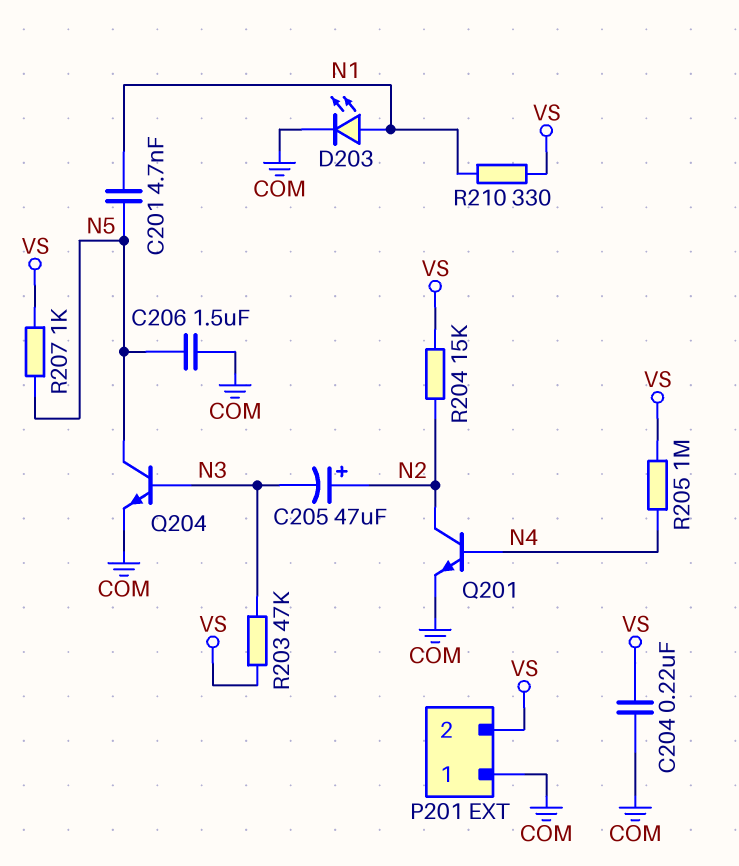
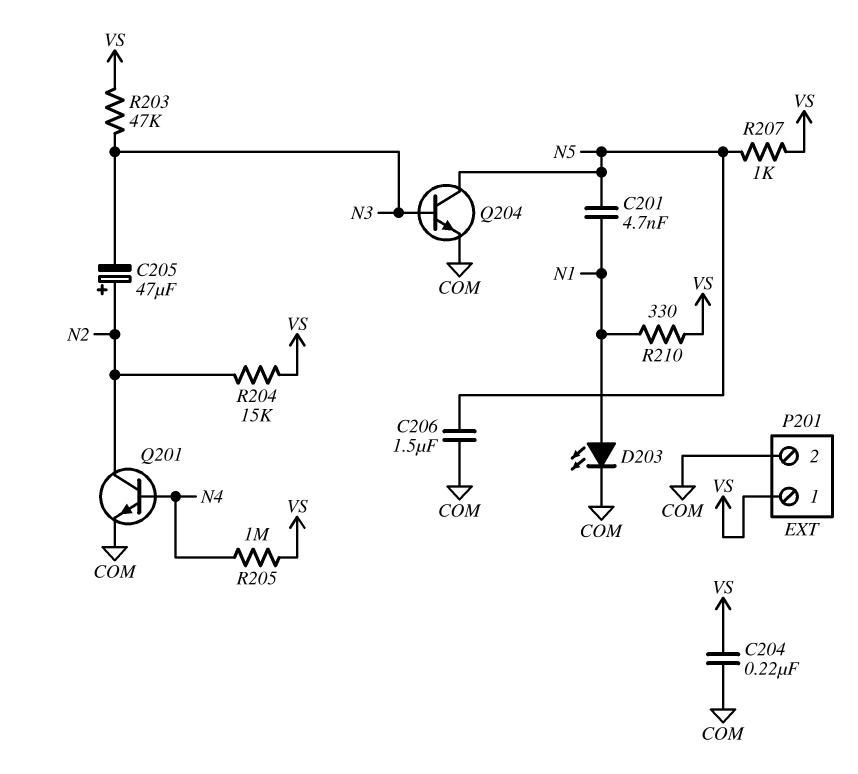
P201 pin 1: COM -> VS
P201 pin 2: VS -> COM

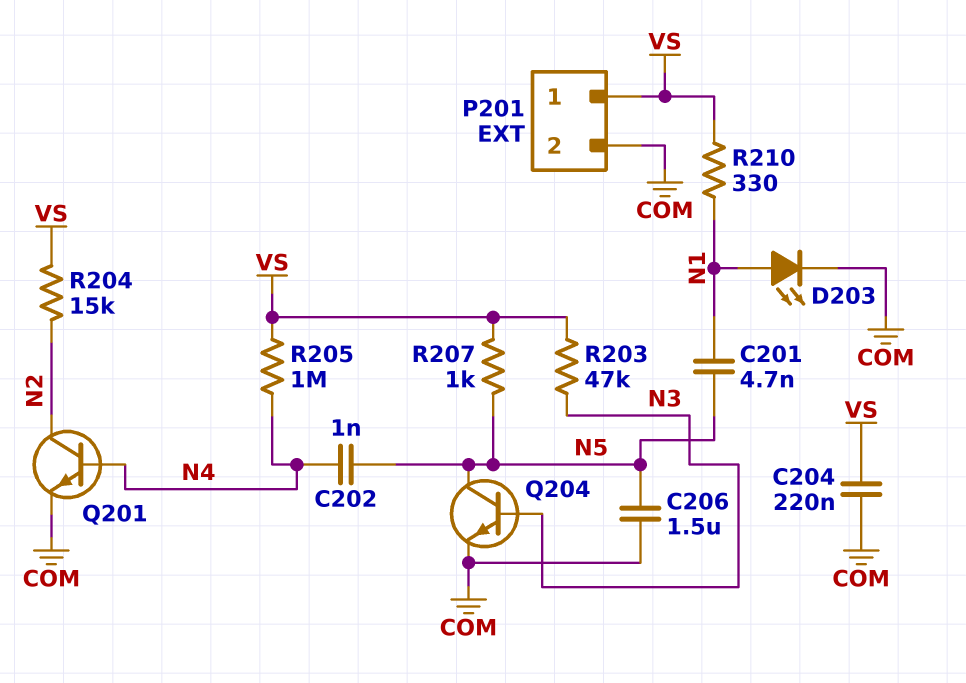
C202: none -> 1nF (N4, N5)
C205: 47uF (plus N2, minus N3) -> none

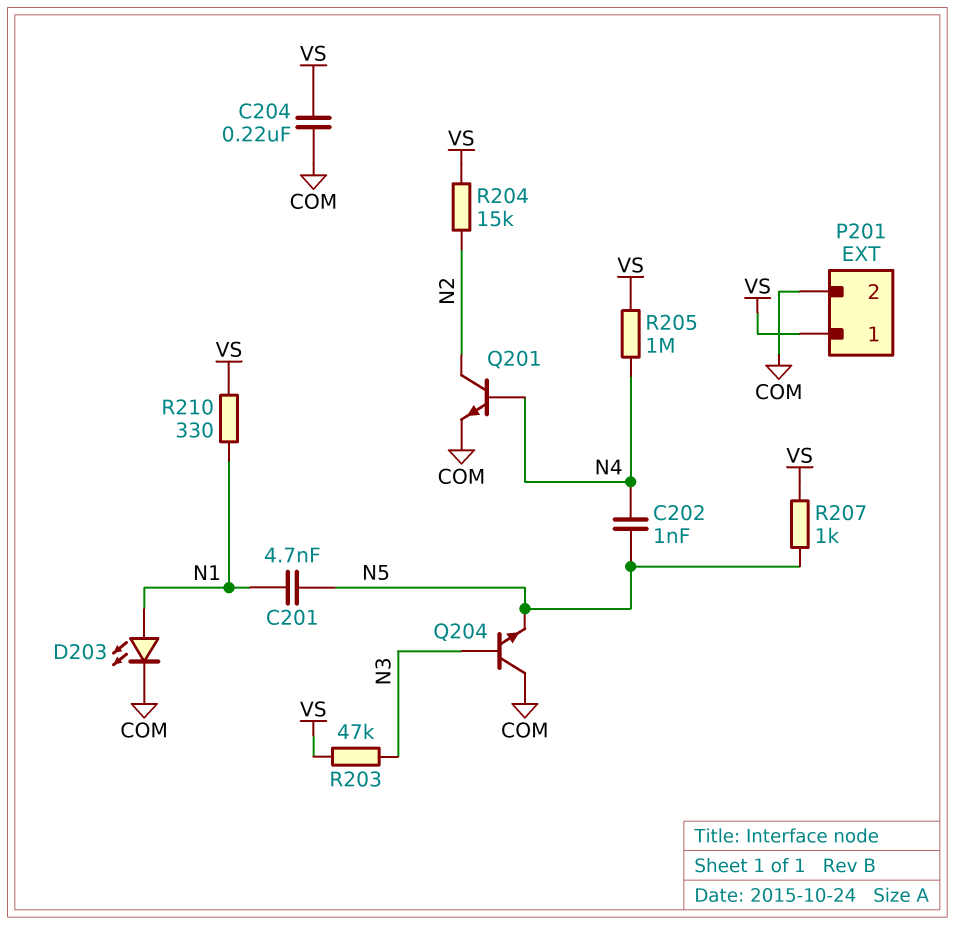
C206: 1.5uF (COM, N5) -> none
Q204: NPN (B N3, C N5, E COM) -> NPN (B N3, C COM, E N5)

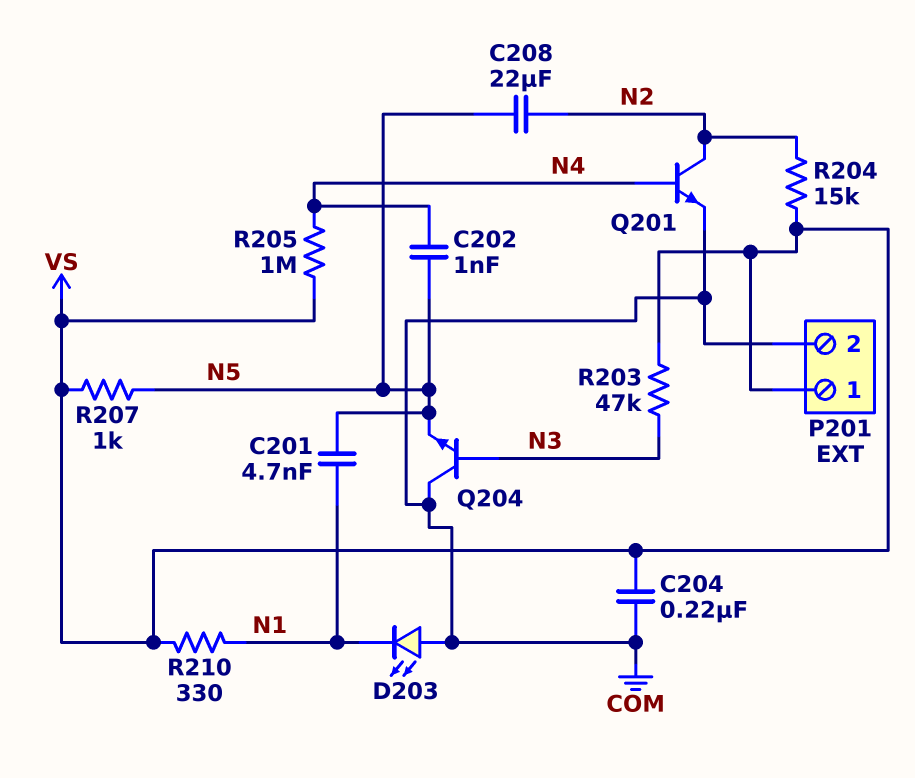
C208: none -> 22uF (N2, N5)
D203: LED (A N1, K COM) -> LED (A COM, K N1)

